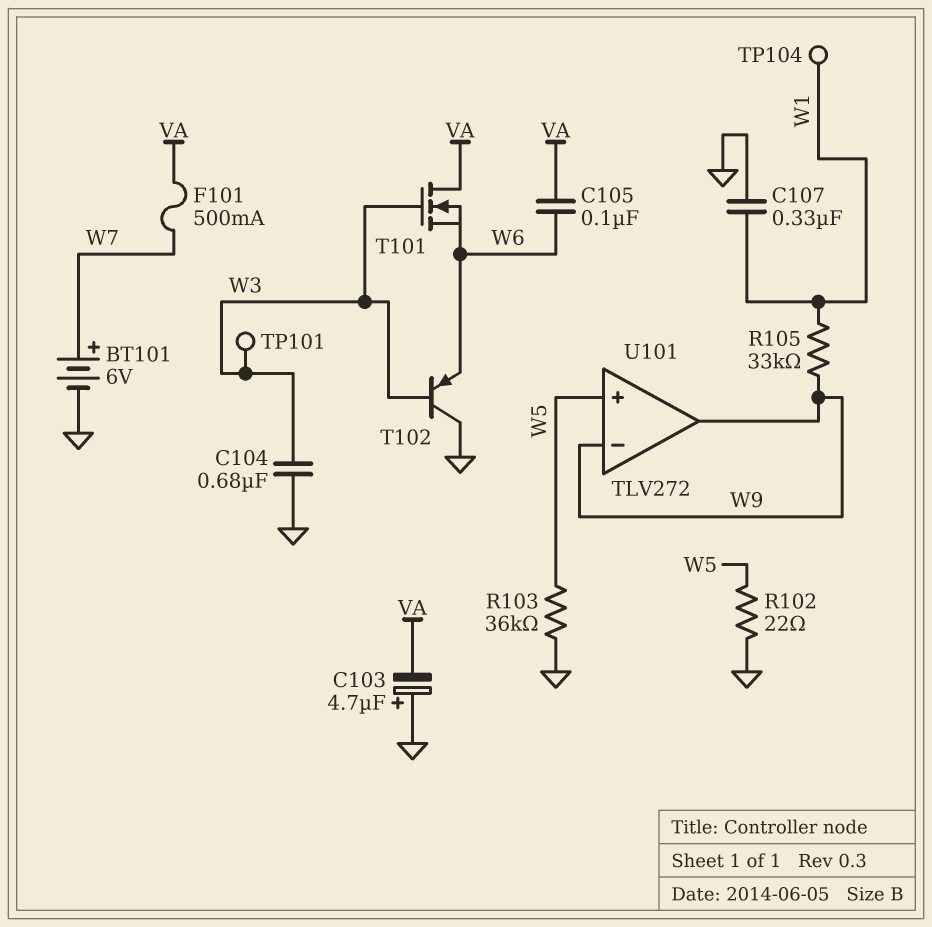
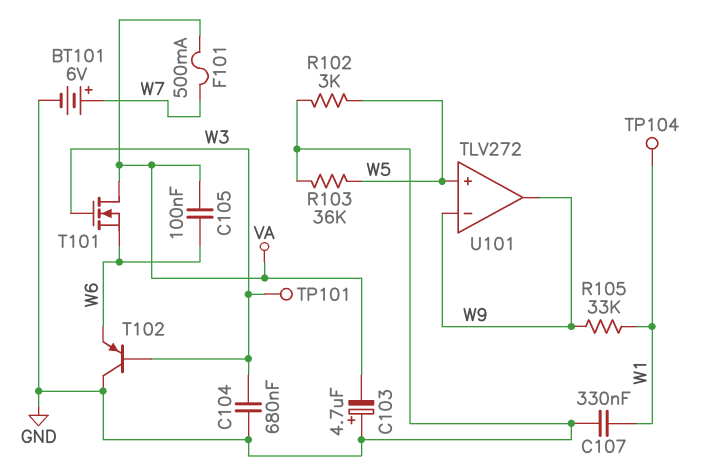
R102: 22 (GND, W5) -> 3k (GND, W5)

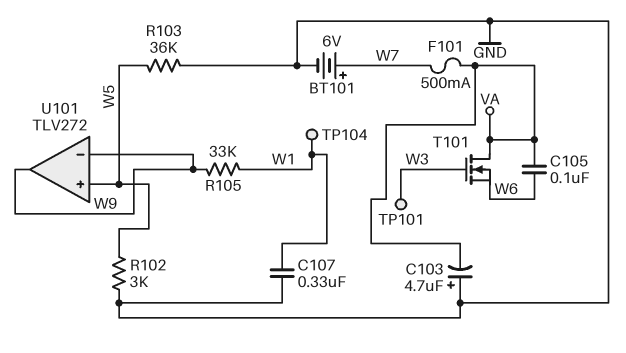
C104: 680nF (GND, W3) -> none
T102: PNP (B W3, C GND, E W6) -> none

